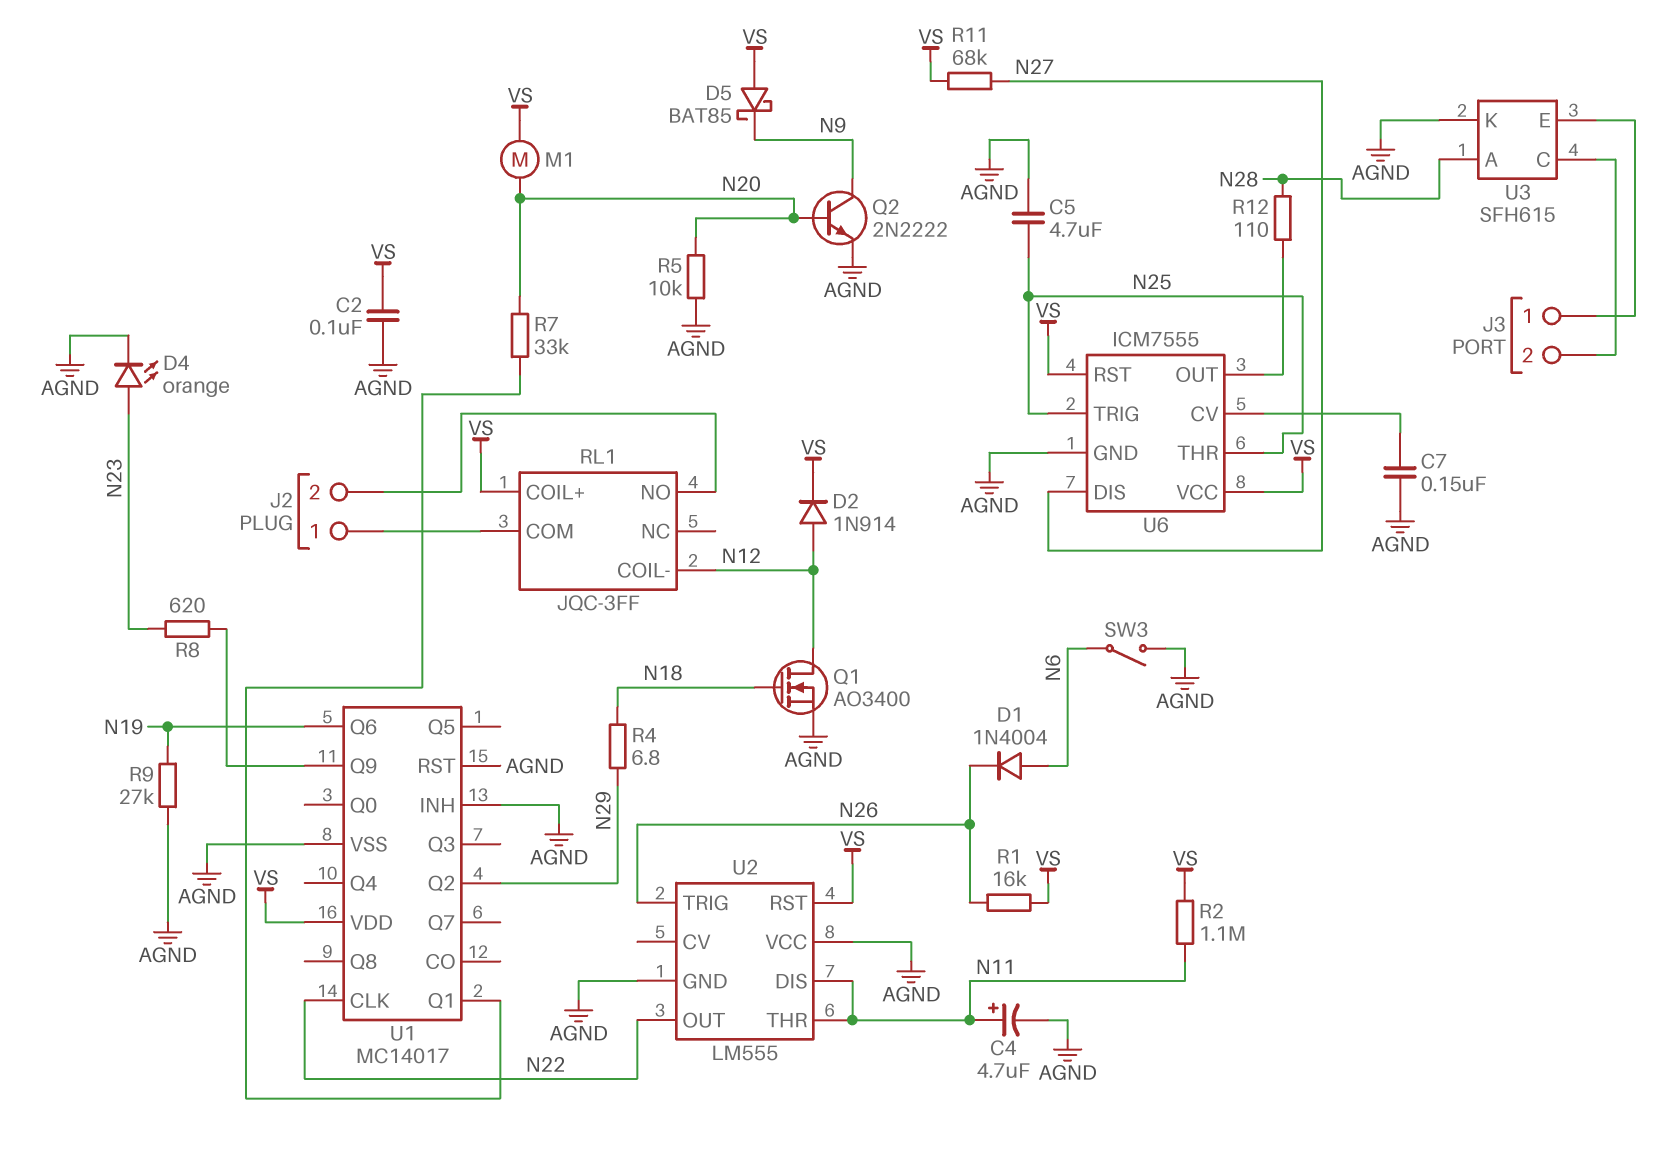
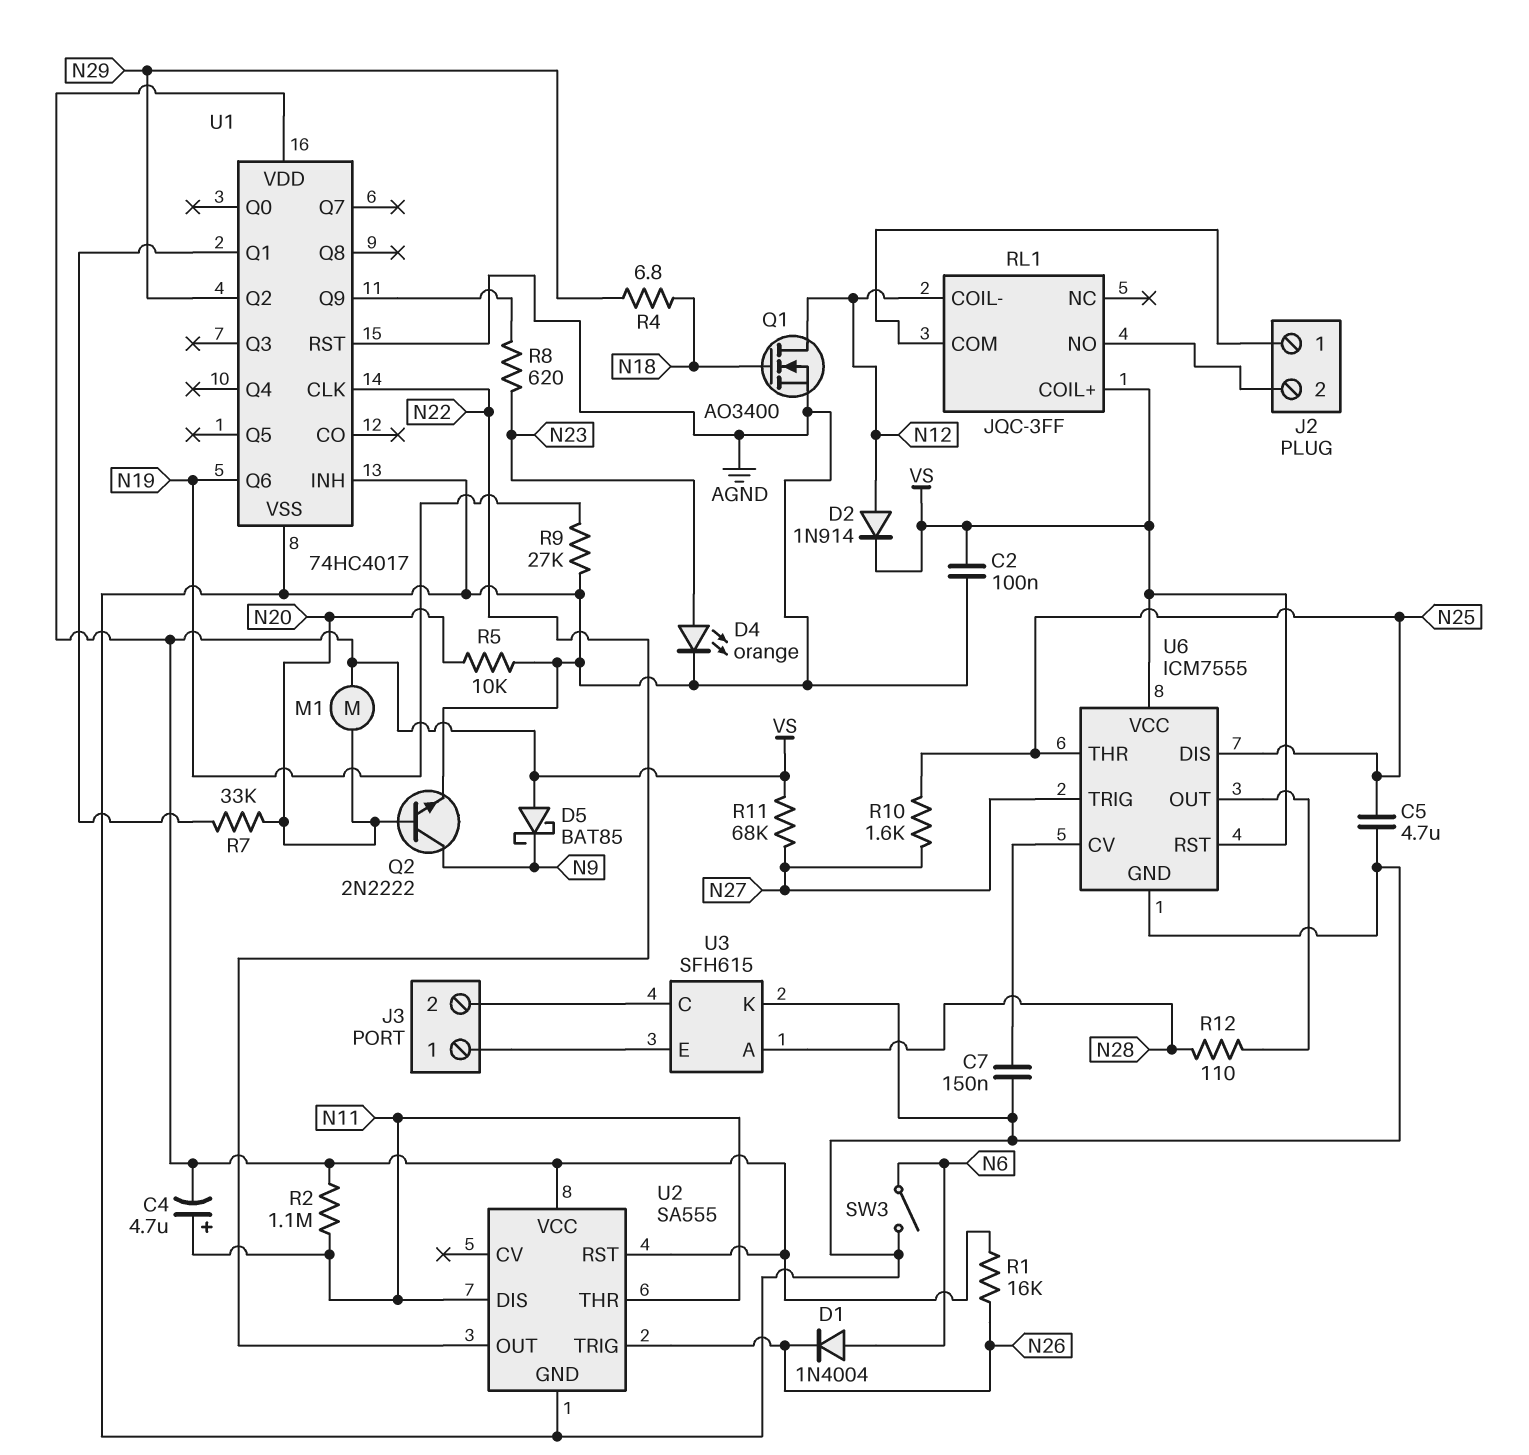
C4: 4.7uF (plus N11, minus AGND) -> 4.7uF (plus N11, minus VS)
R10: none -> 1.6k (N25, N27)
U1: MC14017 -> 74HC4017
U2: LM555 -> SA555
U2 pin VCC: AGND -> VS
U6 pin DIS: N27 -> N25
U6 pin TRIG: N25 -> N27

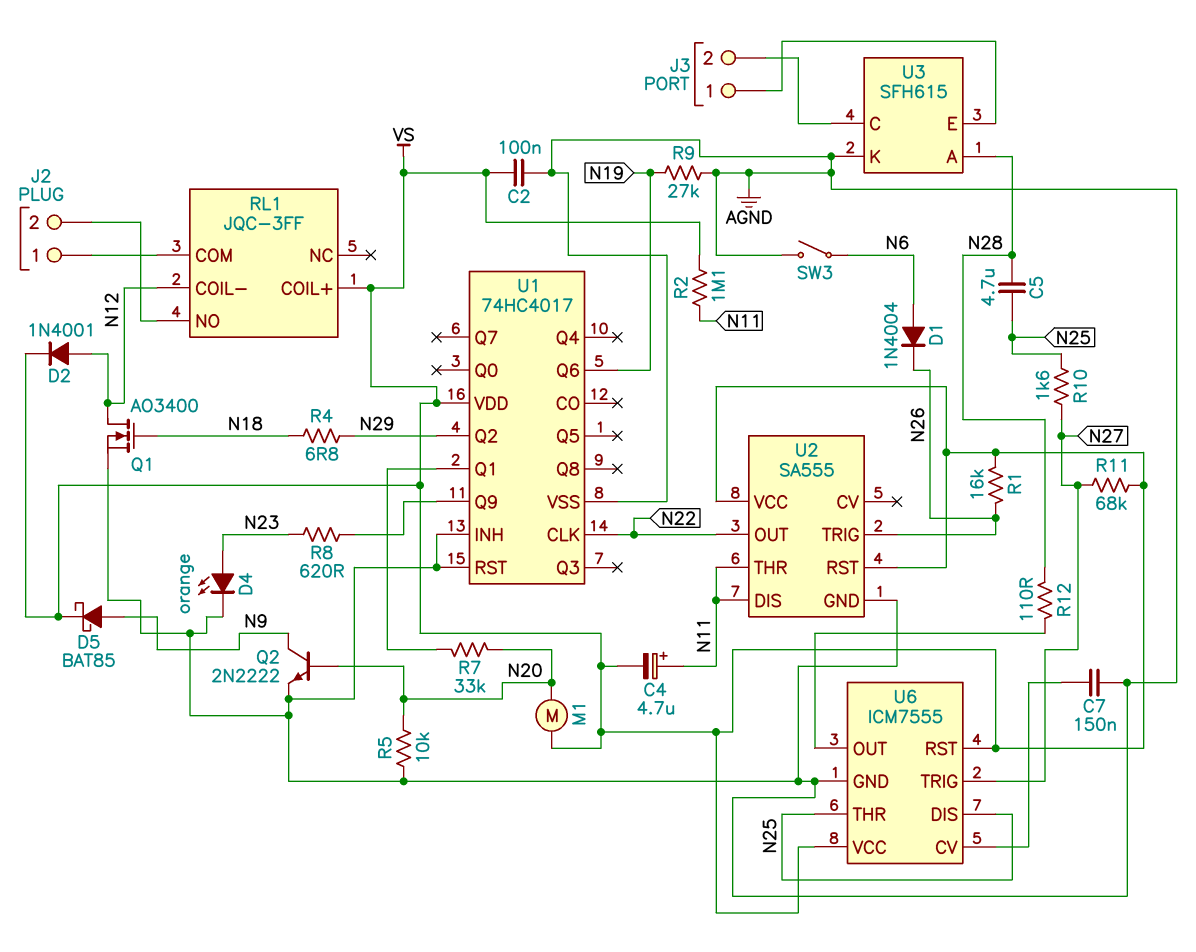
C5: 4.7uF (AGND, N25) -> 4.7uF (N25, N28)
D2: diode 1N914 (A N12, K VS) -> diode 1N4001 (A N12, K VS)
D5: schottky BAT85 (A VS, K N9) -> schottky BAT85 (A N9, K VS)

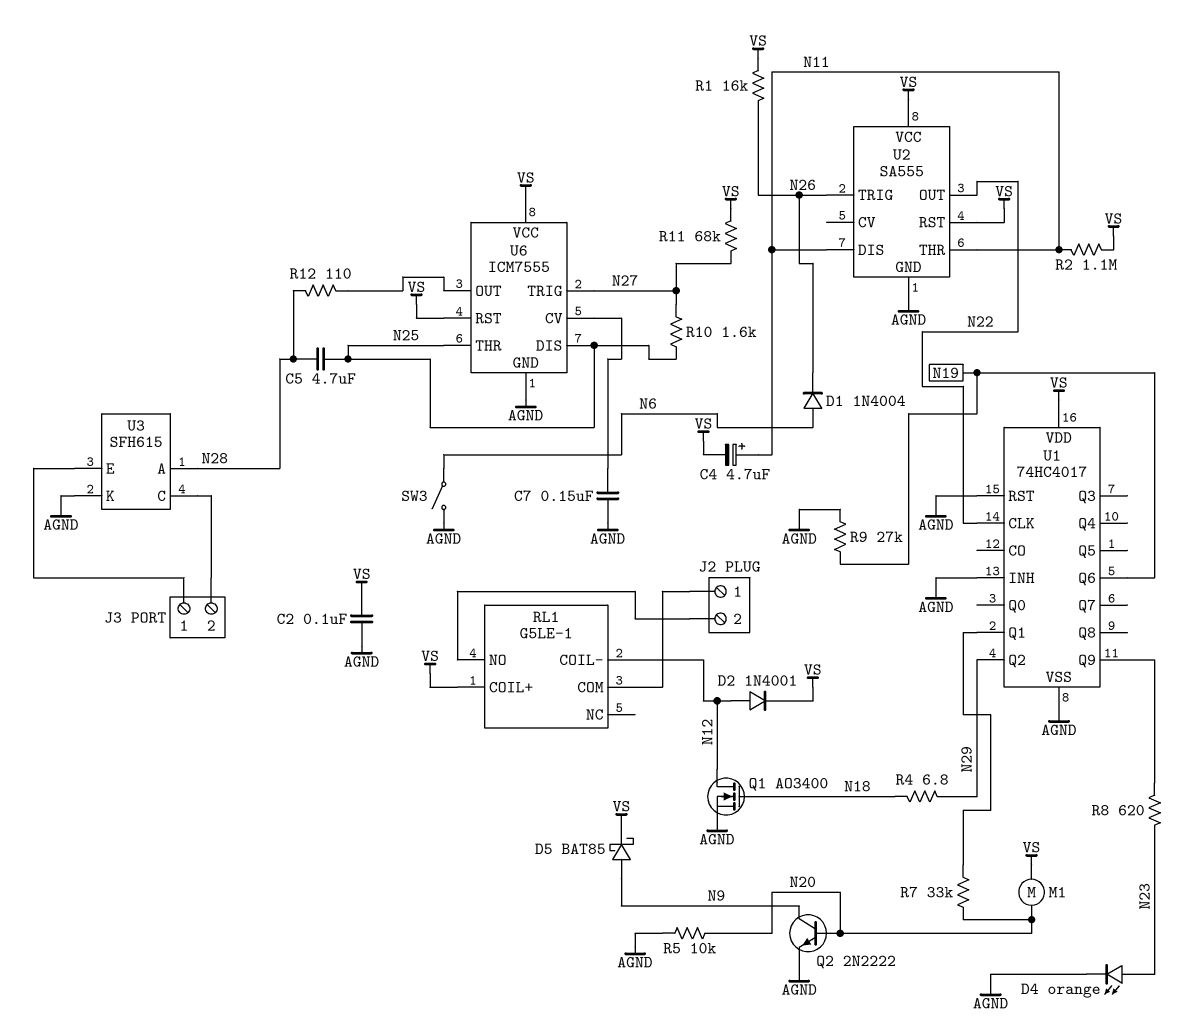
RL1: JQC-3FF -> G5LE-1

